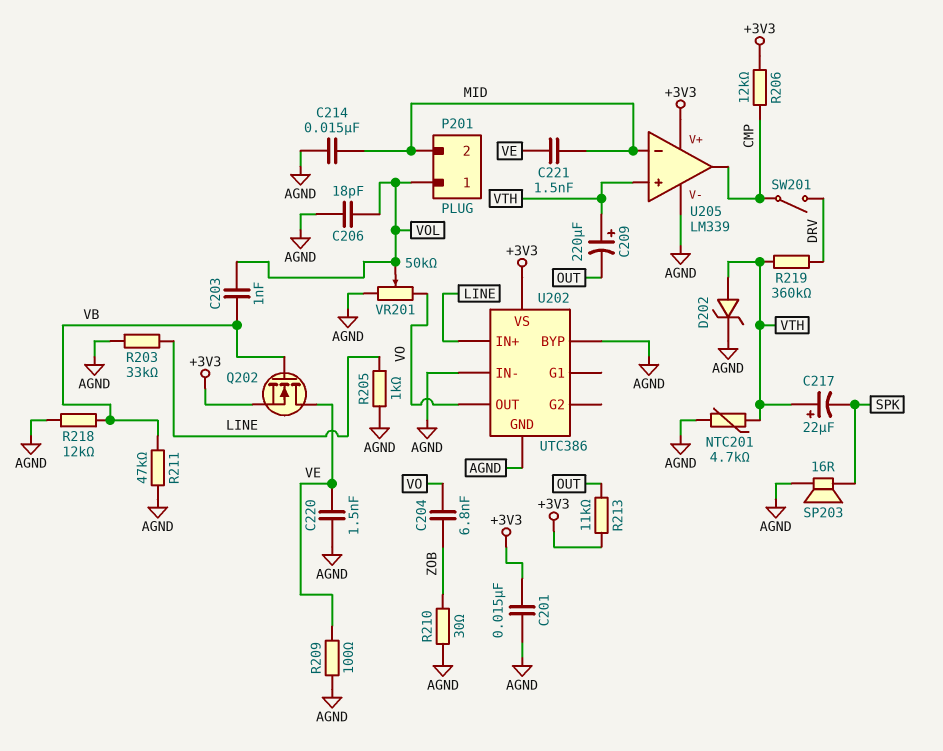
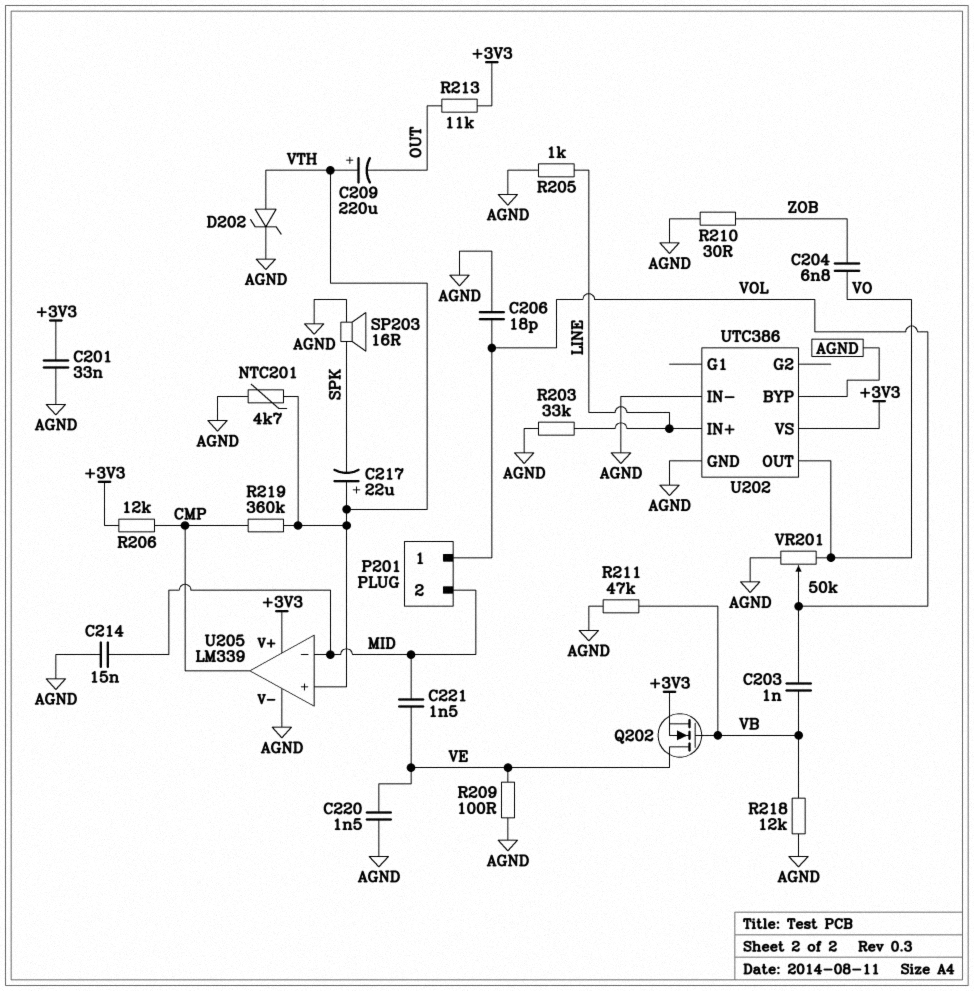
C201: 15nF (+3V3, AGND) -> 33nF (+3V3, AGND)
R219: 360k (DRV, VTH) -> 360k (CMP, VTH)
SW201: switch (CMP, DRV) -> none

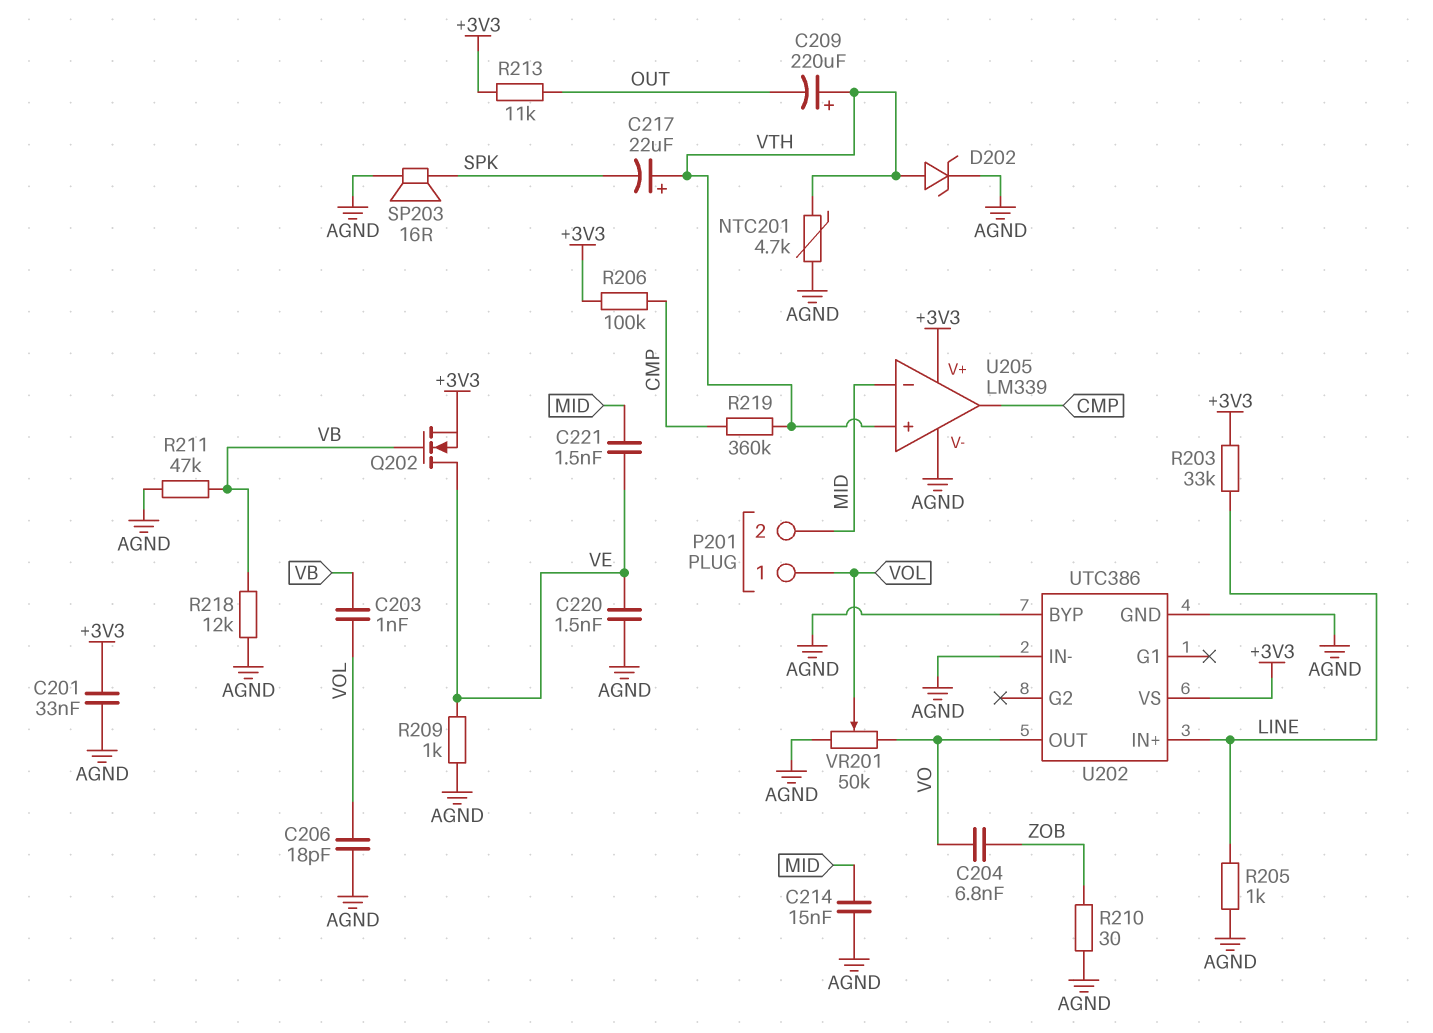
R203: 33k (AGND, LINE) -> 33k (+3V3, LINE)
R206: 12k (+3V3, CMP) -> 100k (+3V3, CMP)
R209: 100 (AGND, VE) -> 1k (AGND, VE)

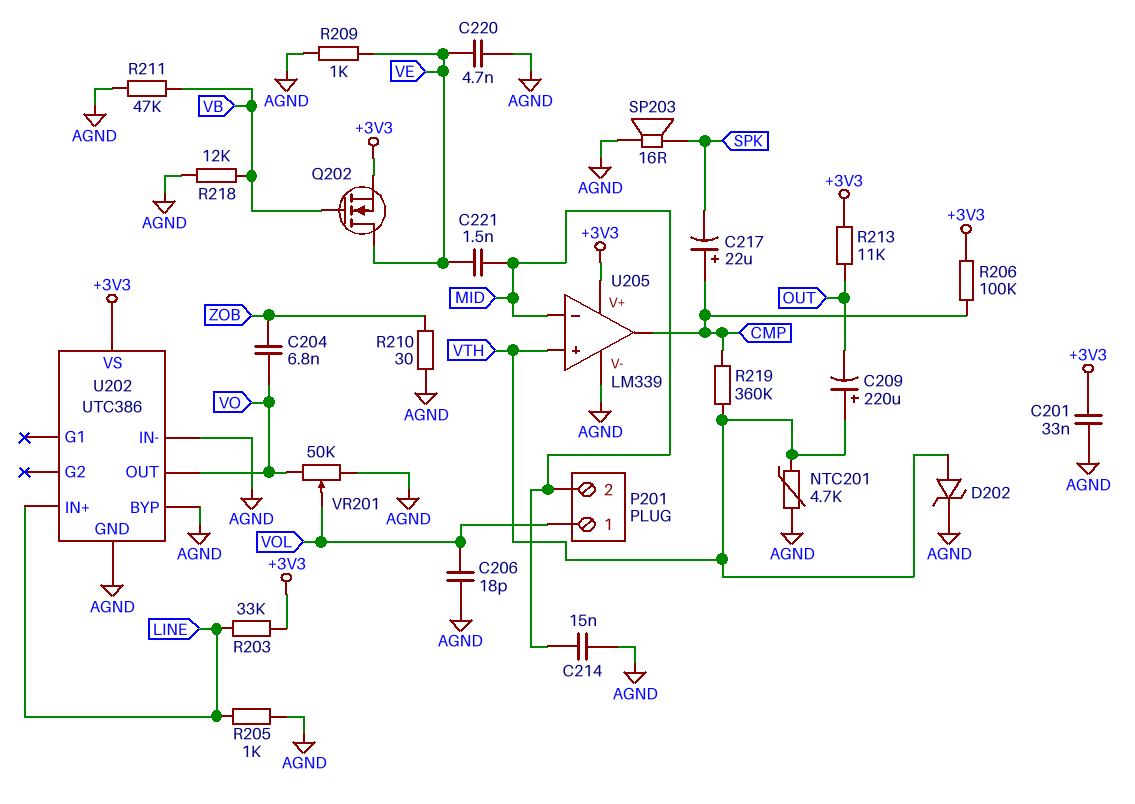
C203: 1nF (VB, VOL) -> none
C217: 22uF (plus VTH, minus SPK) -> 22uF (plus CMP, minus SPK)
C220: 1.5nF (AGND, VE) -> 4.7nF (AGND, VE)

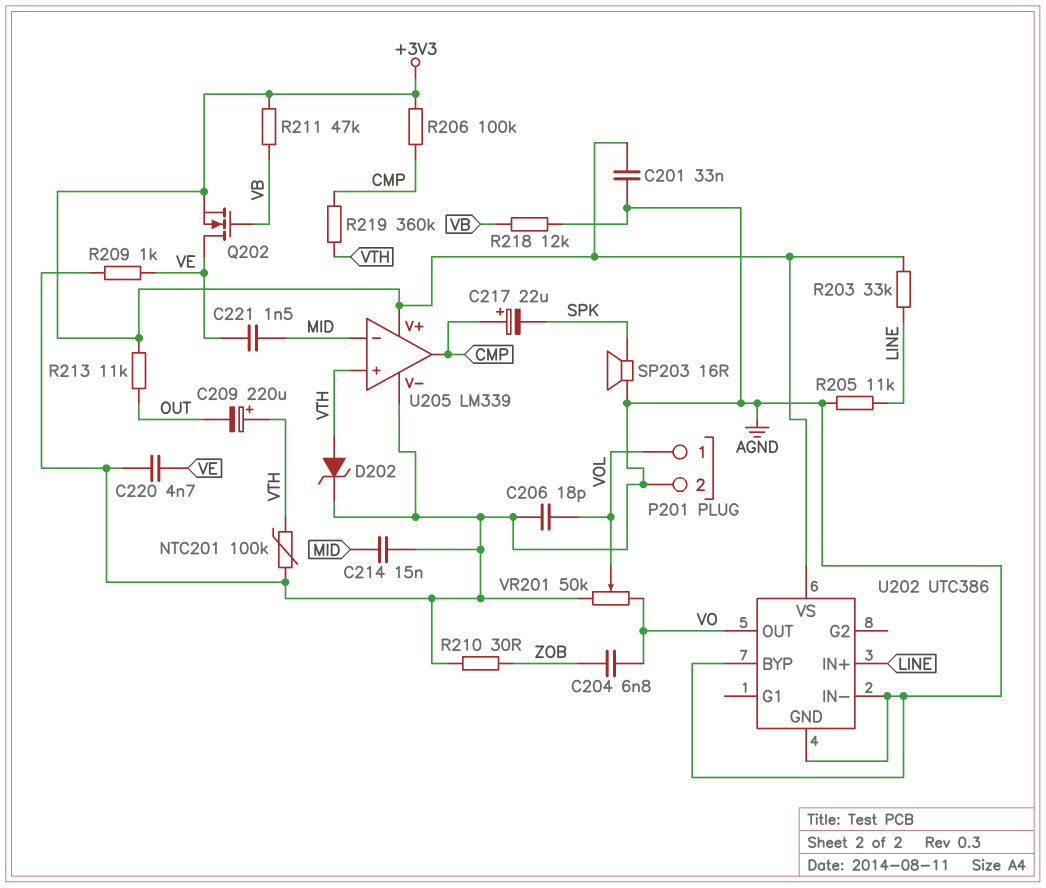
NTC201: 4.7k (AGND, VTH) -> 100k (AGND, VTH)
P201 pin 2: MID -> AGND
R205: 1k (AGND, LINE) -> 11k (AGND, LINE)
R211: 47k (AGND, VB) -> 47k (+3V3, VB)

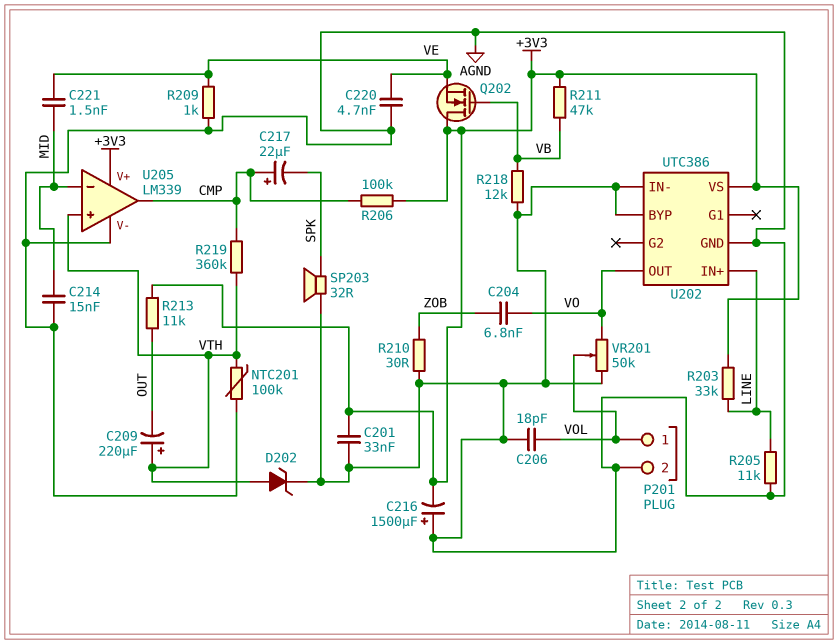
C216: none -> 1500uF (plus AGND, minus +3V3)
Q202: NMOS (G VB, D VE, S +3V3) -> NMOS (G VB, D +3V3, S VE)
SP203: speaker 16R (AGND, SPK) -> speaker 32R (AGND, SPK)

